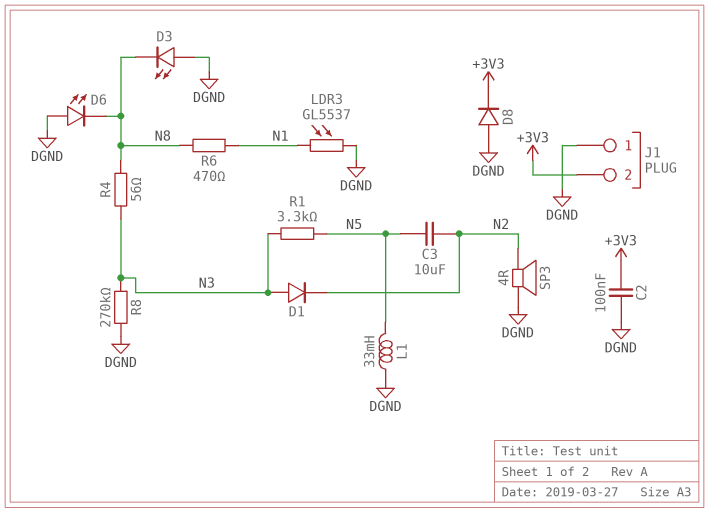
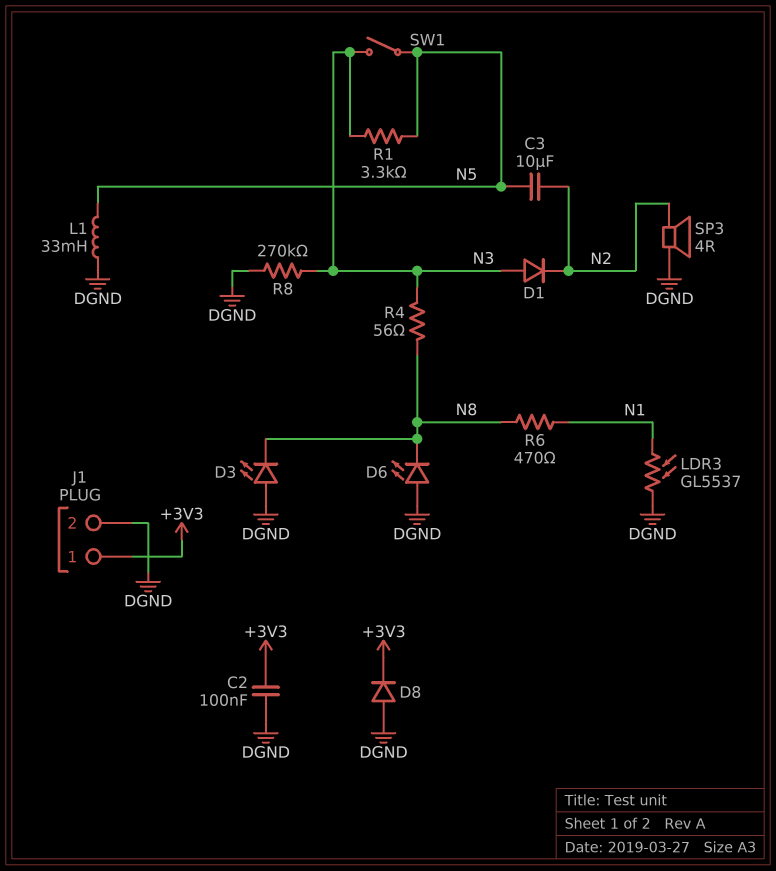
J1 pin 1: DGND -> +3V3
J1 pin 2: +3V3 -> DGND
SW1: none -> switch (N3, N5)

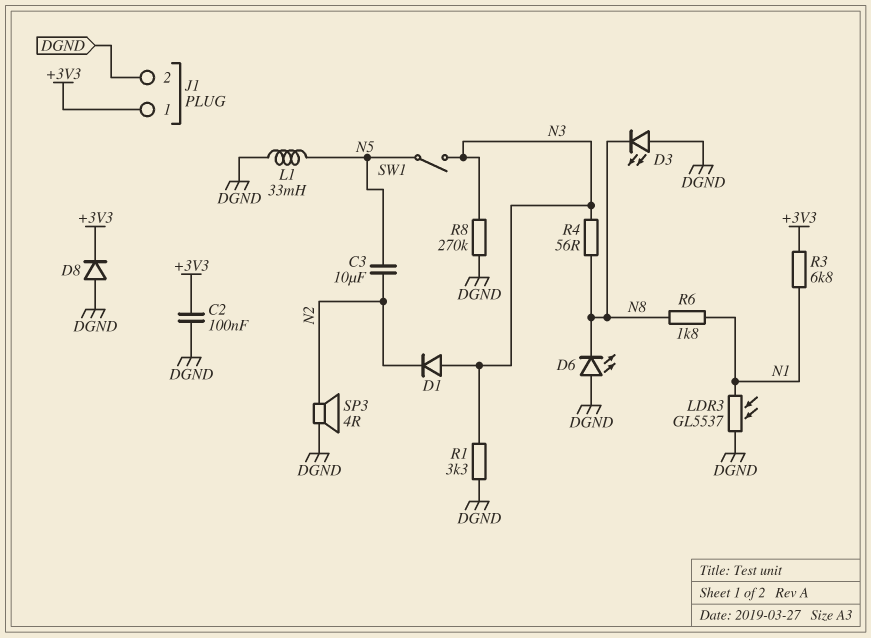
R1: 3.3k (N3, N5) -> 3.3k (DGND, N3)
R3: none -> 6.8k (+3V3, N1)
R6: 470 (N1, N8) -> 1.8k (N1, N8)

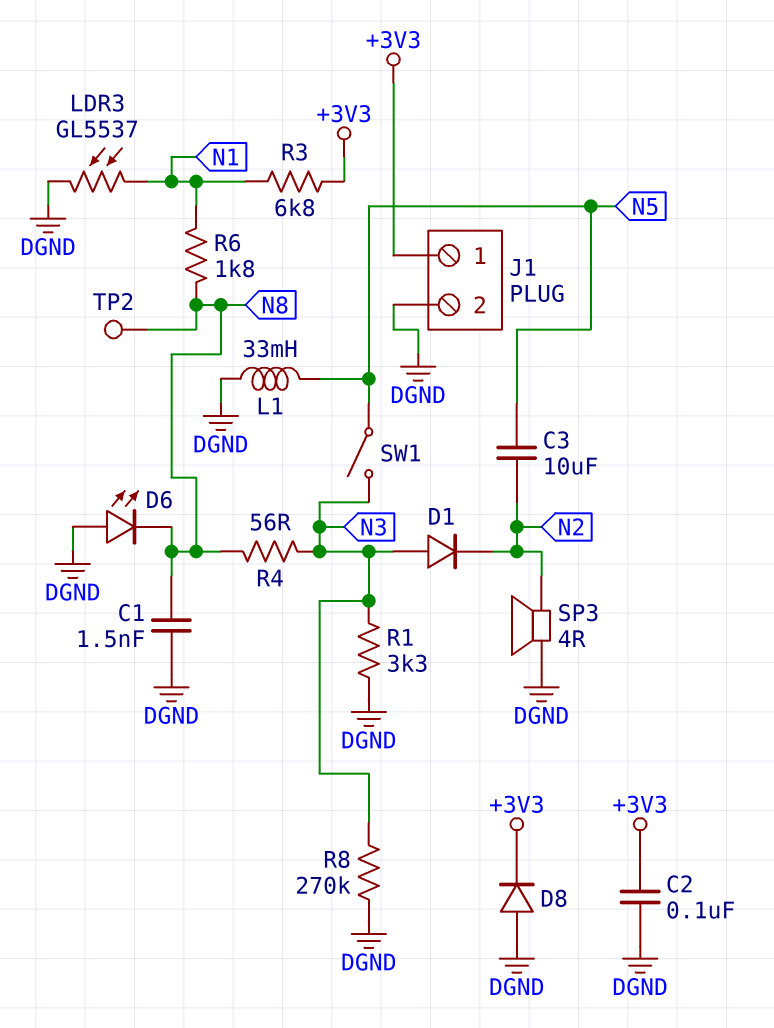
C1: none -> 1.5nF (DGND, N8)
D3: LED (A DGND, K N8) -> none
TP2: none -> test point (N8)

